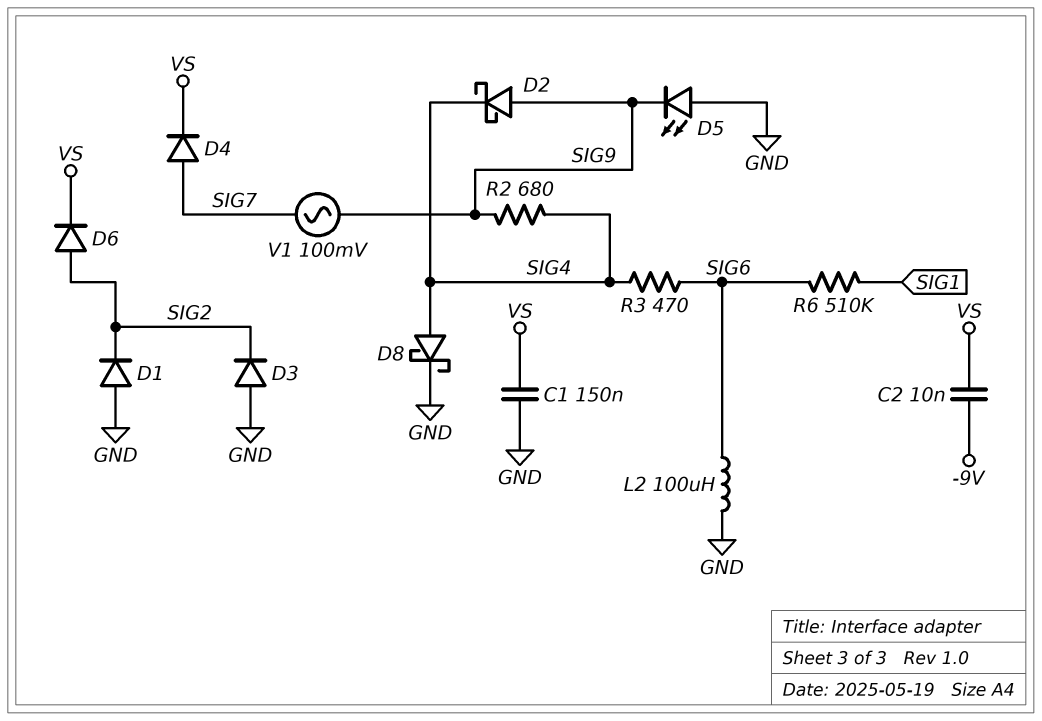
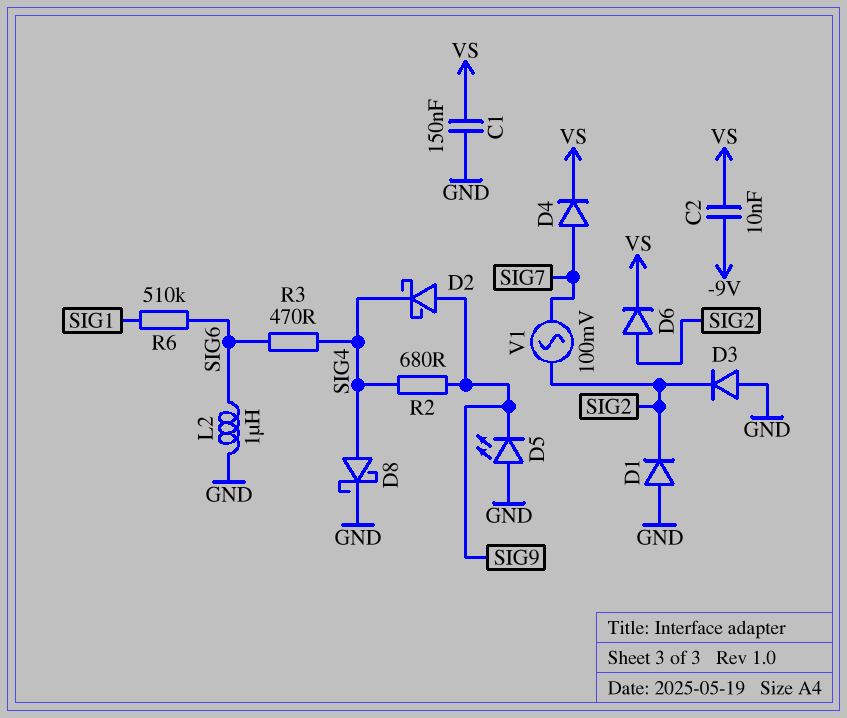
L2: 100uH (GND, SIG6) -> 1uH (GND, SIG6)
V1: AC 100mV (SIG7, SIG9) -> AC 100mV (SIG2, SIG7)

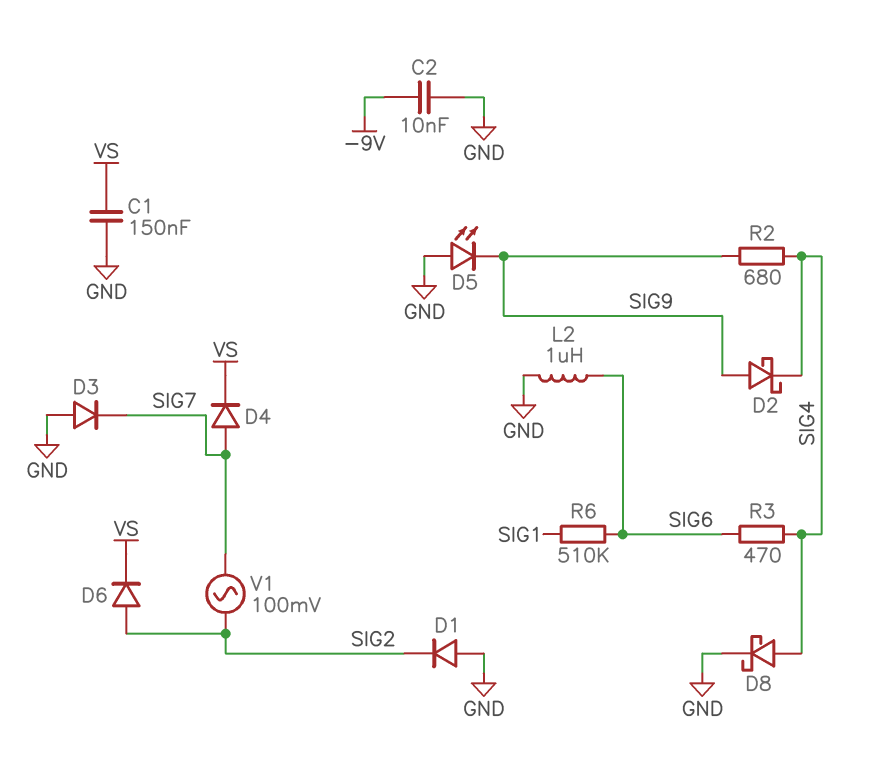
C2: 10nF (-9V, VS) -> 10nF (-9V, GND)
D3: diode (A GND, K SIG2) -> diode (A GND, K SIG7)

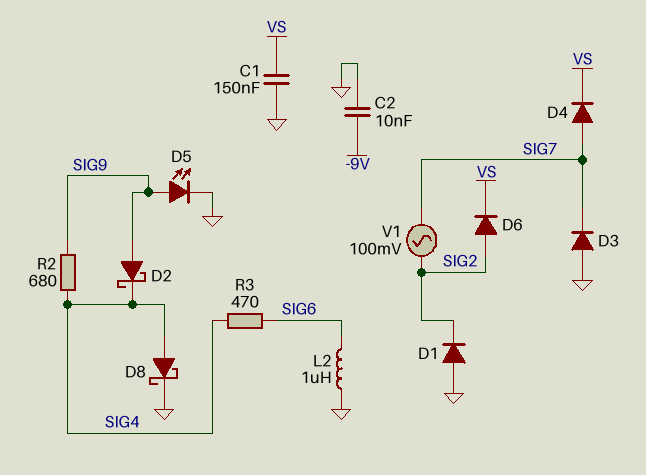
D5: LED (A GND, K SIG9) -> LED (A SIG9, K GND)
R6: 510k (SIG1, SIG6) -> none

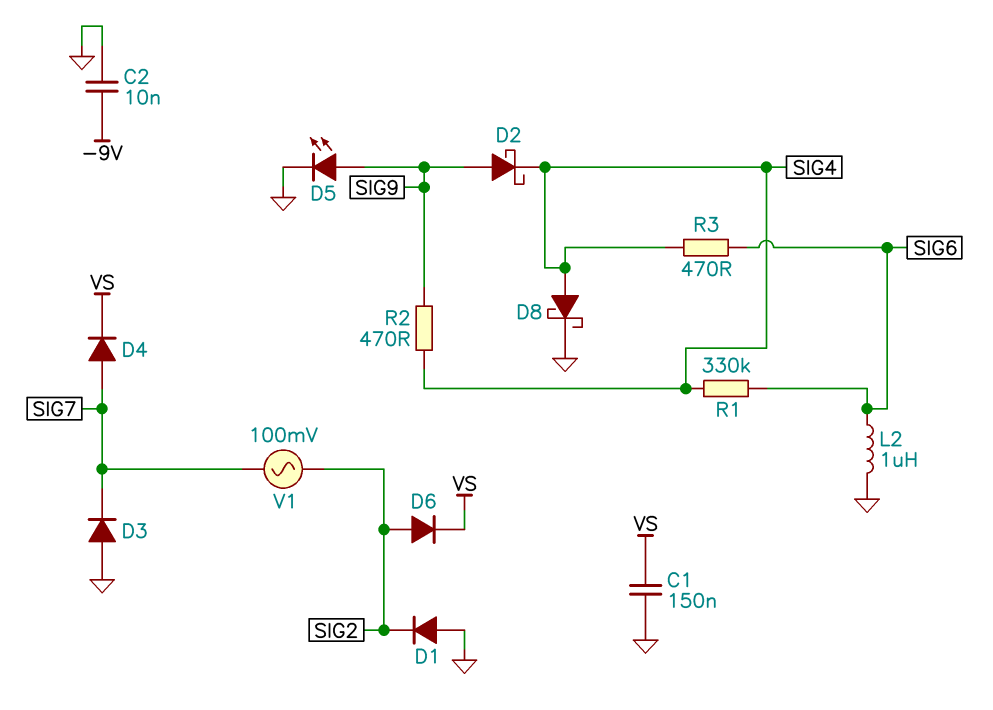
R1: none -> 330k (SIG4, SIG6)
R2: 680 (SIG4, SIG9) -> 470 (SIG4, SIG9)

